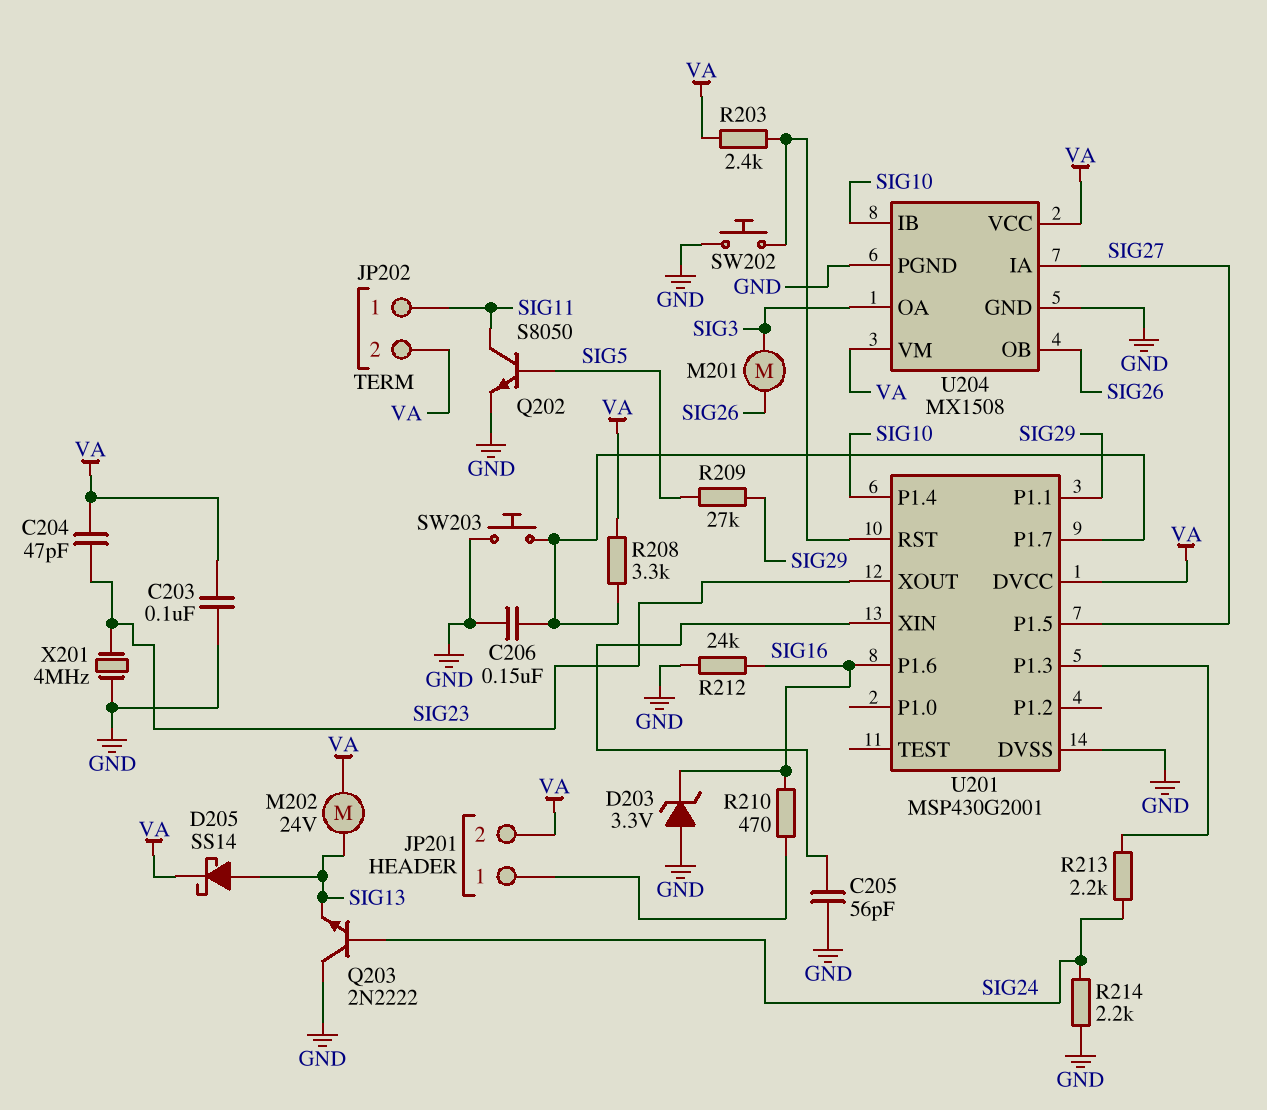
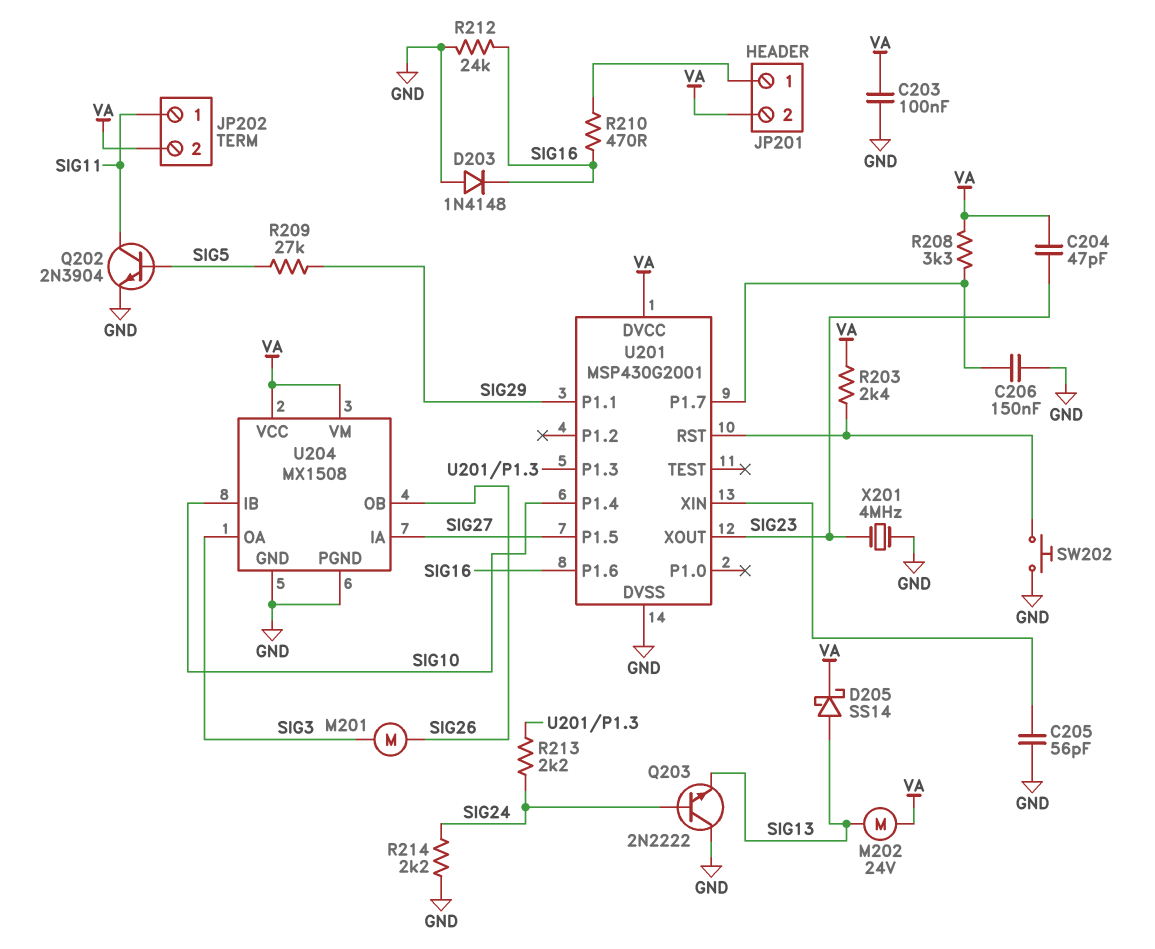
D203: zener 3.3V (A GND, K SIG16) -> diode 1N4148 (A GND, K SIG16)
Q202: NPN S8050 (B SIG5, C SIG11, E GND) -> NPN 2N3904 (B SIG5, C SIG11, E GND)
SW203: button (GND, U201/P1.7) -> none

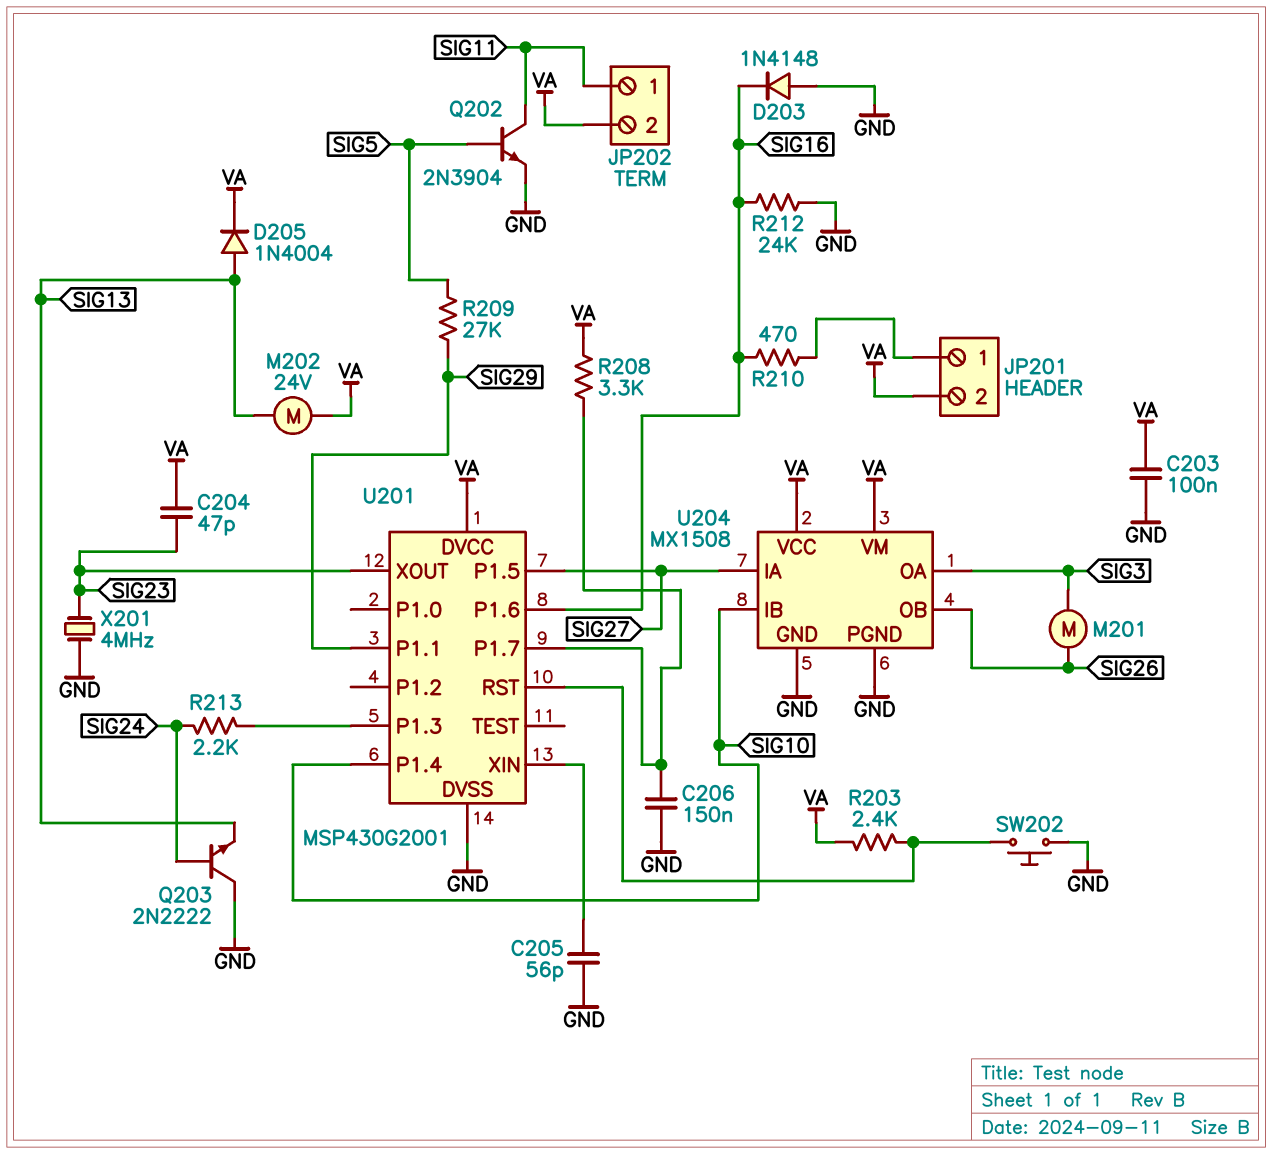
D205: schottky SS14 (A SIG13, K VA) -> diode 1N4004 (A SIG13, K VA)
R214: 2.2k (GND, SIG24) -> none

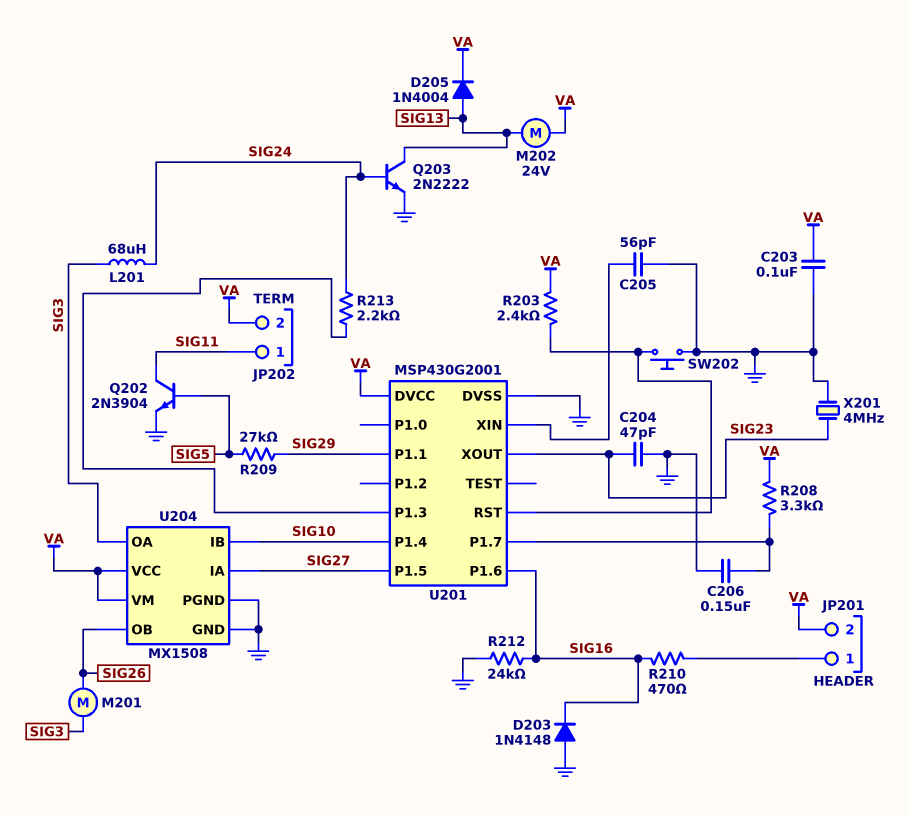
C204: 47pF (SIG23, VA) -> 47pF (GND, SIG23)
L201: none -> 68uH (SIG3, SIG24)
Q203: NPN 2N2222 (B SIG24, C GND, E SIG13) -> NPN 2N2222 (B SIG24, C SIG13, E GND)

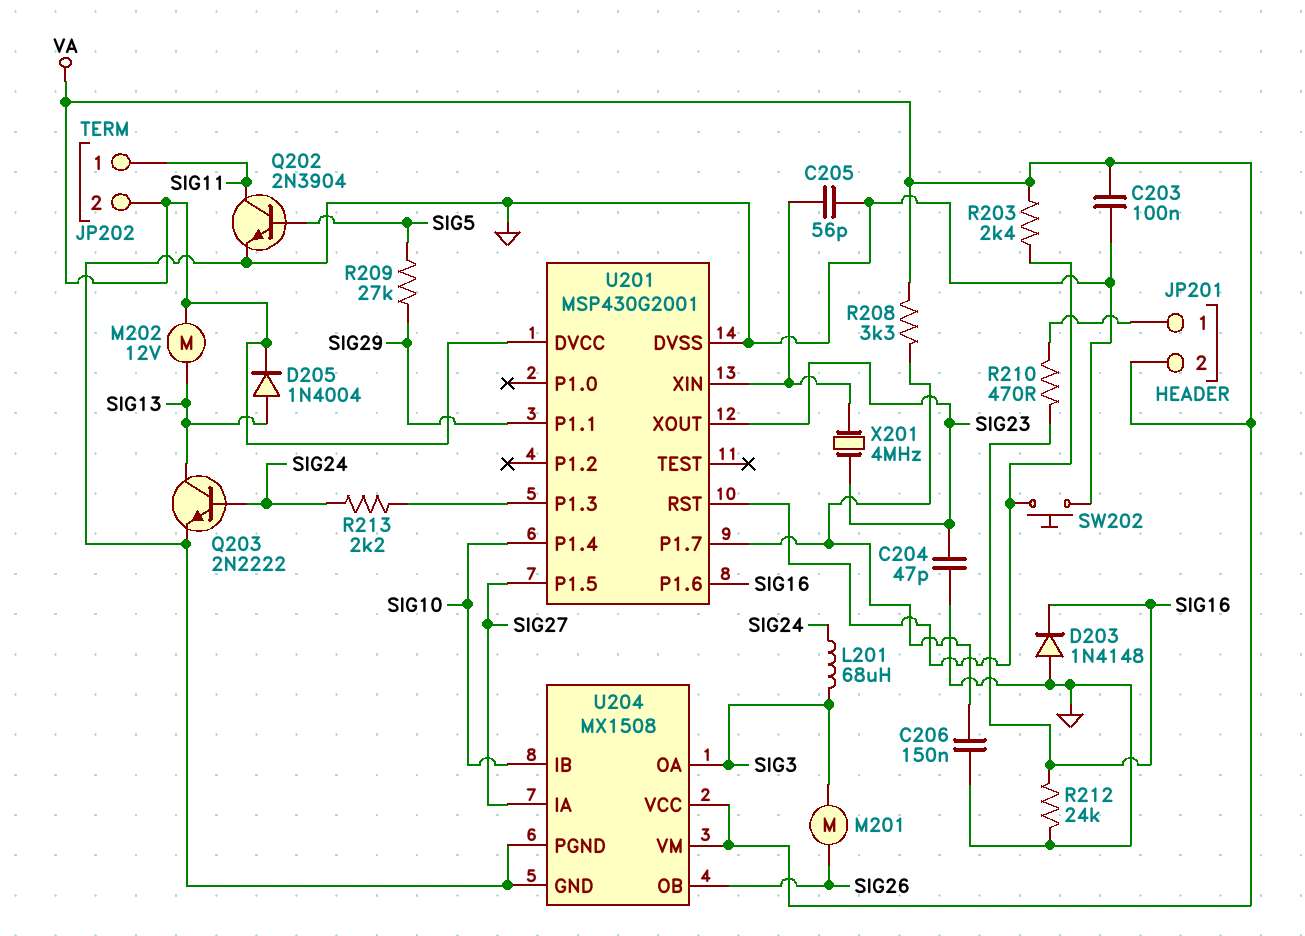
M202: motor 24V (SIG13, VA) -> motor 12V (SIG13, VA)
X201: 4MHz (GND, SIG23) -> 4MHz (SIG23, U201/XIN)

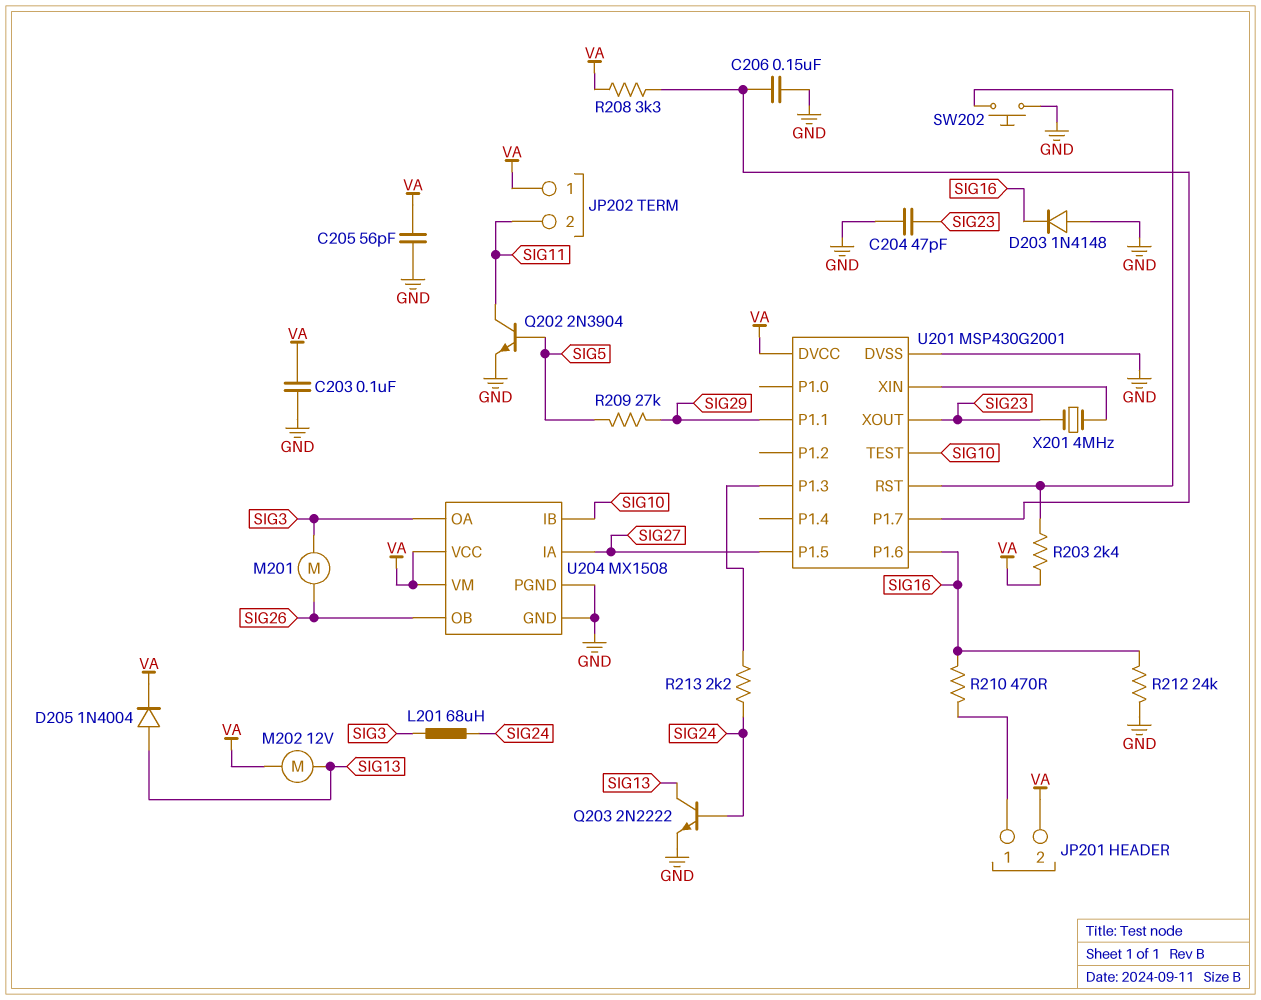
C205: 56pF (GND, U201/XIN) -> 56pF (GND, VA)
JP202 pin 1: SIG11 -> VA
JP202 pin 2: VA -> SIG11
U201 pin P1.4: SIG10 -> none
U201 pin TEST: none -> SIG10

